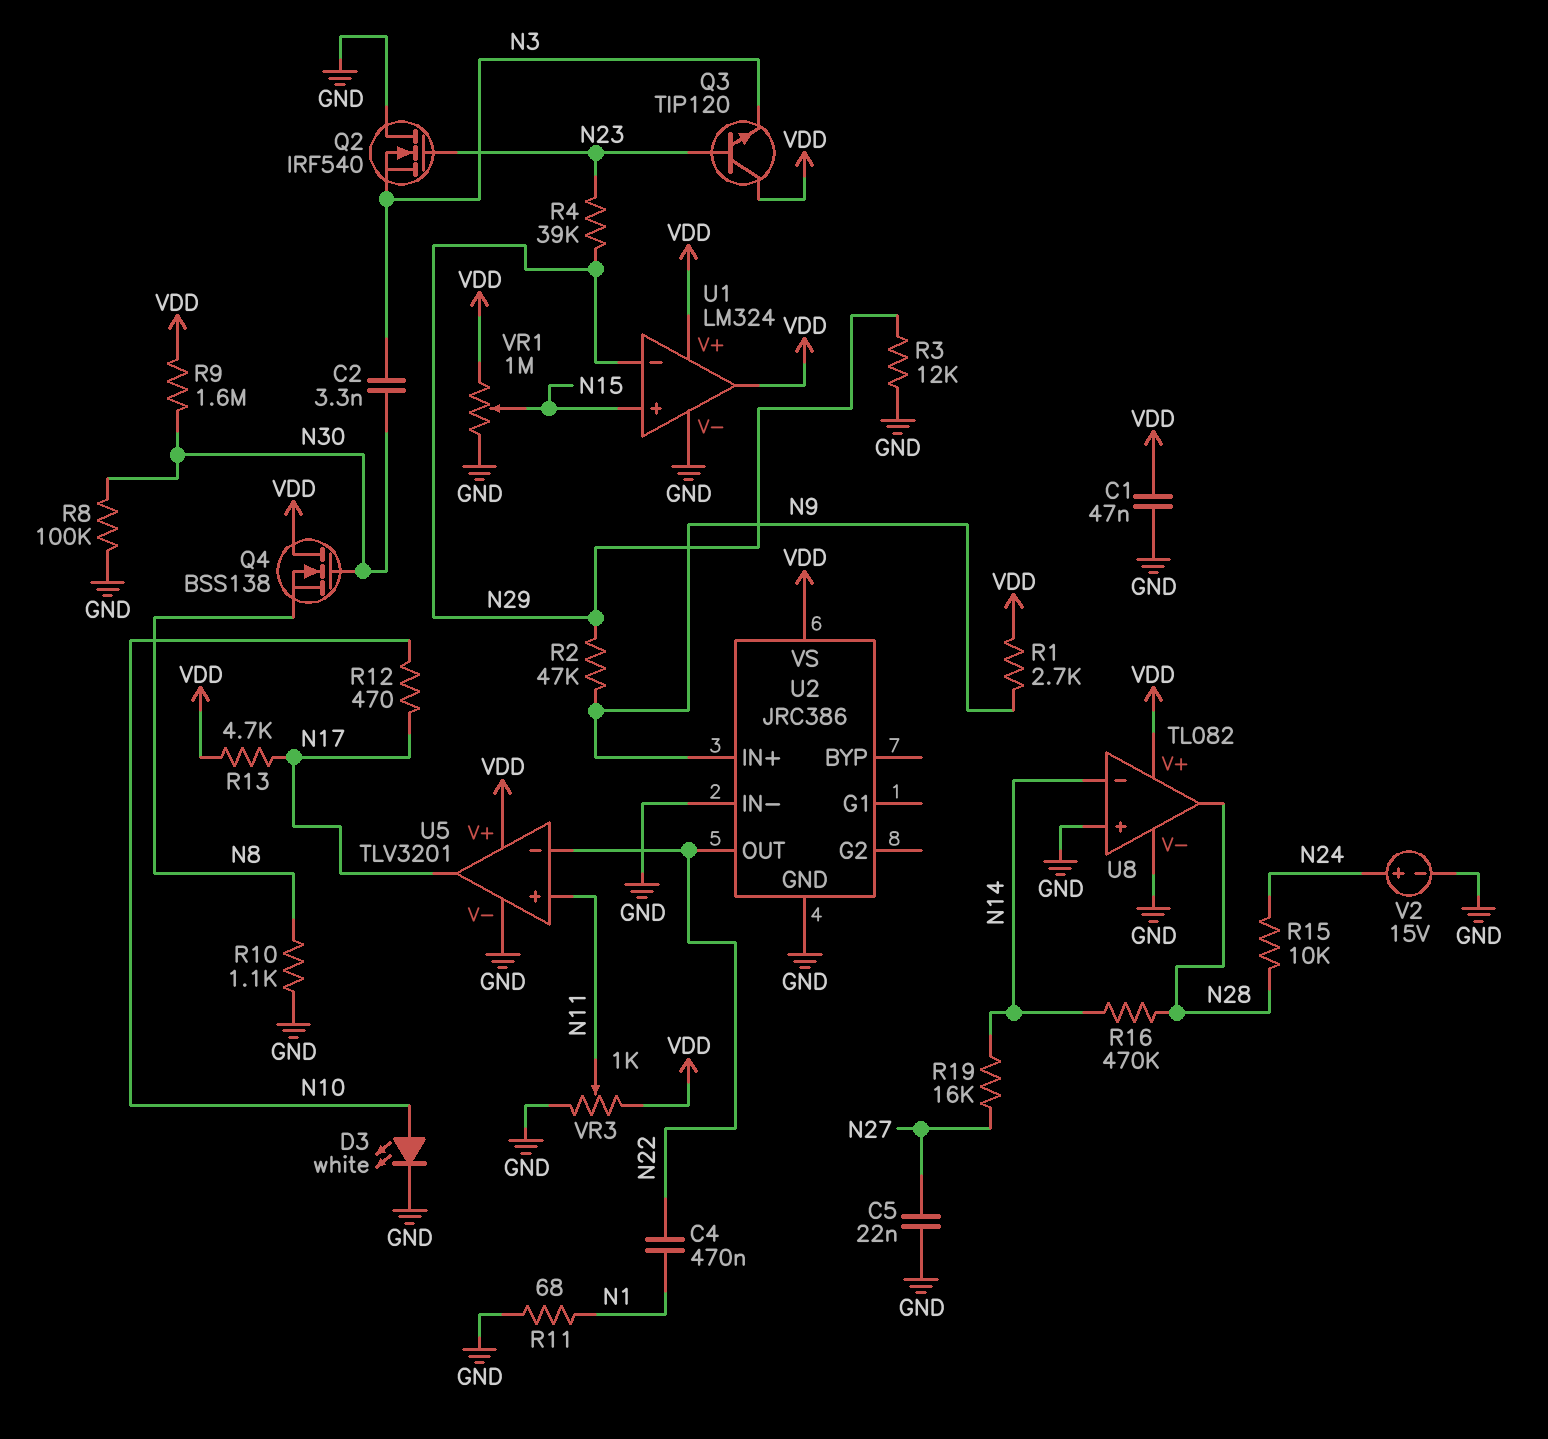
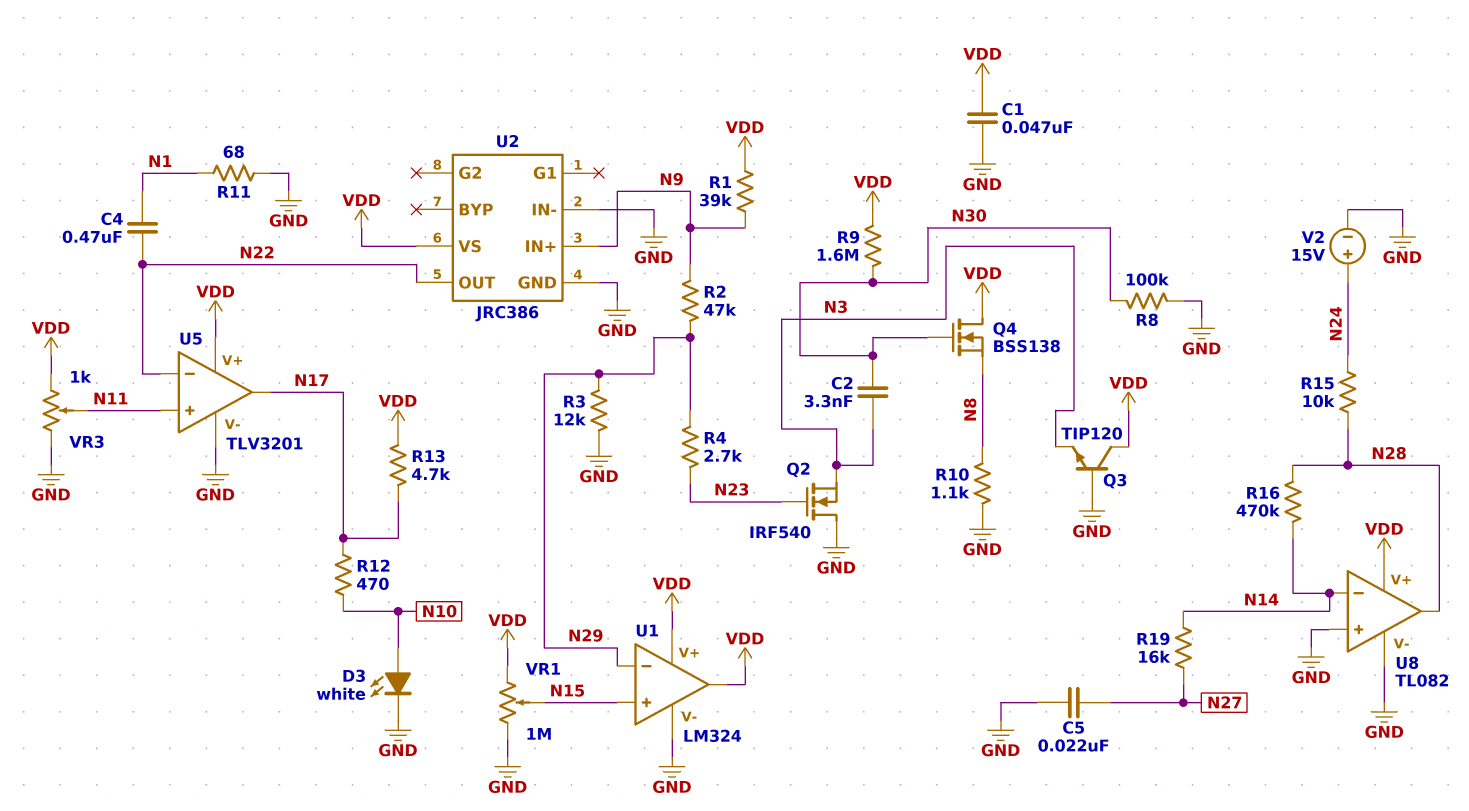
Q3: NPN TIP120 (B N23, C VDD, E N3) -> NPN TIP120 (B GND, C VDD, E N3)
R1: 2.7k (N9, VDD) -> 39k (N9, VDD)
R4: 39k (N23, N29) -> 2.7k (N23, N29)

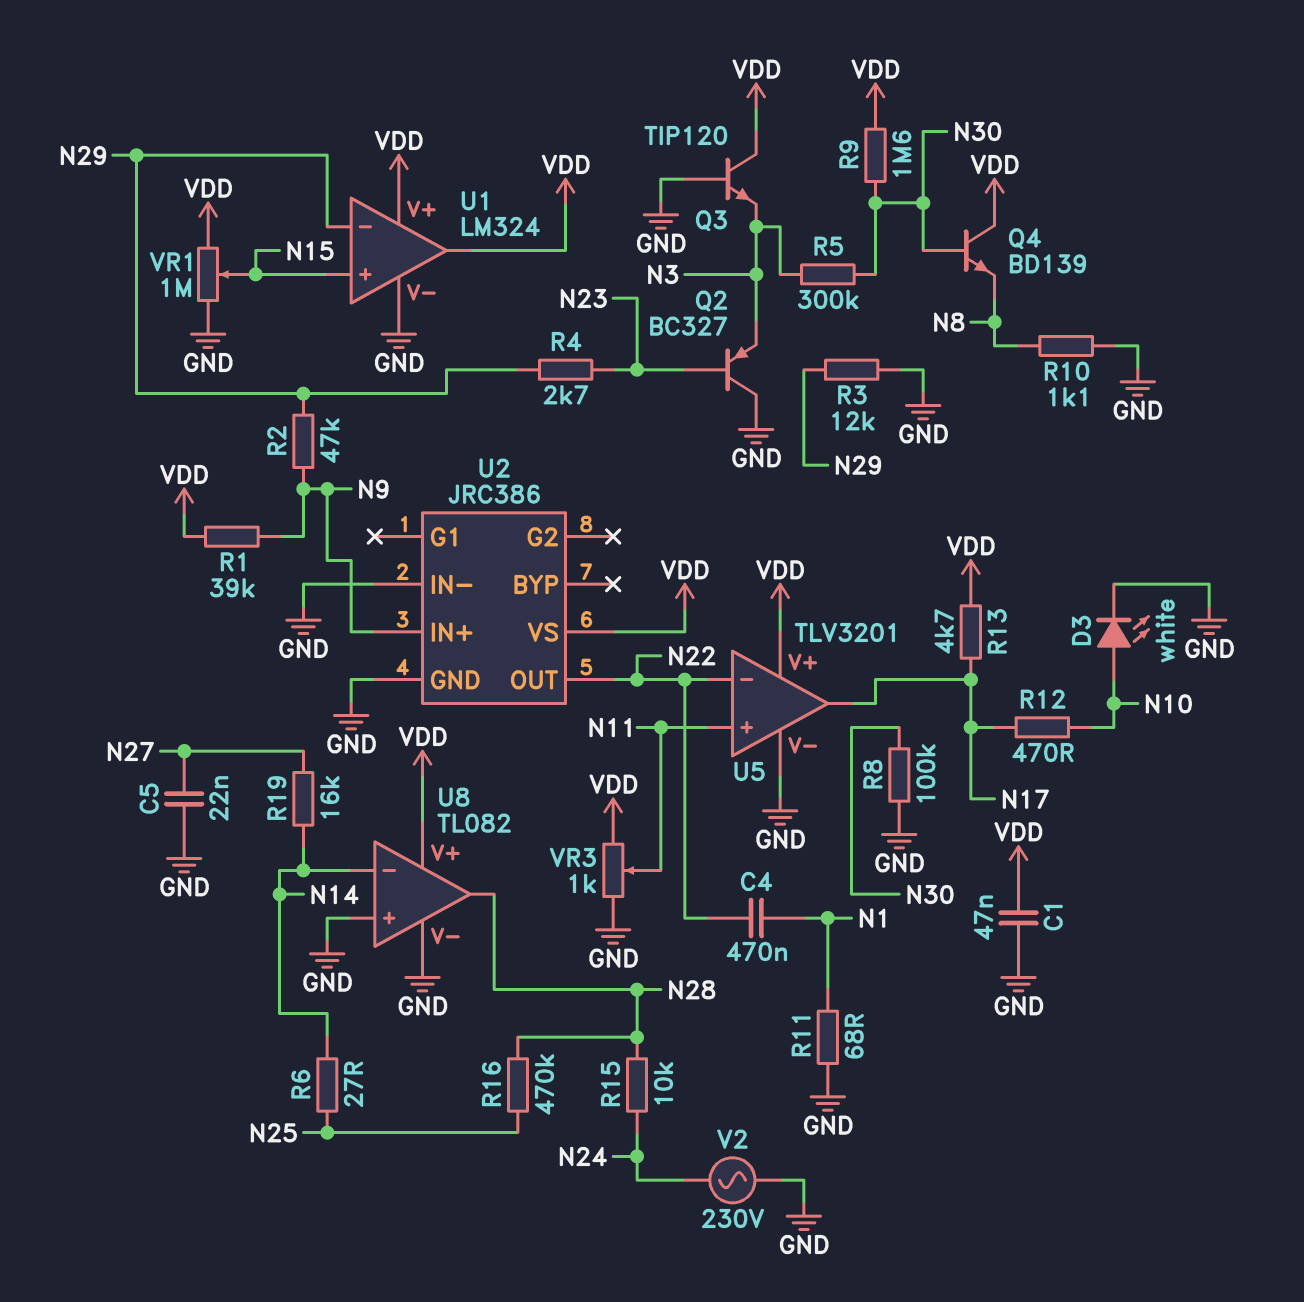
C2: 3.3nF (N3, N30) -> none
Q2: NMOS IRF540 (G N23, D GND, S N3) -> PNP BC327 (B N23, C GND, E N3)
Q4: NMOS BSS138 (G N30, D VDD, S N8) -> NPN BD139 (B N30, C VDD, E N8)
R5: none -> 300k (N3, N30)
R6: none -> 27 (N14, N25)
R16: 470k (N14, N28) -> 470k (N25, N28)
V2: 15V (plus N24, minus GND) -> AC 230V (GND, N24)

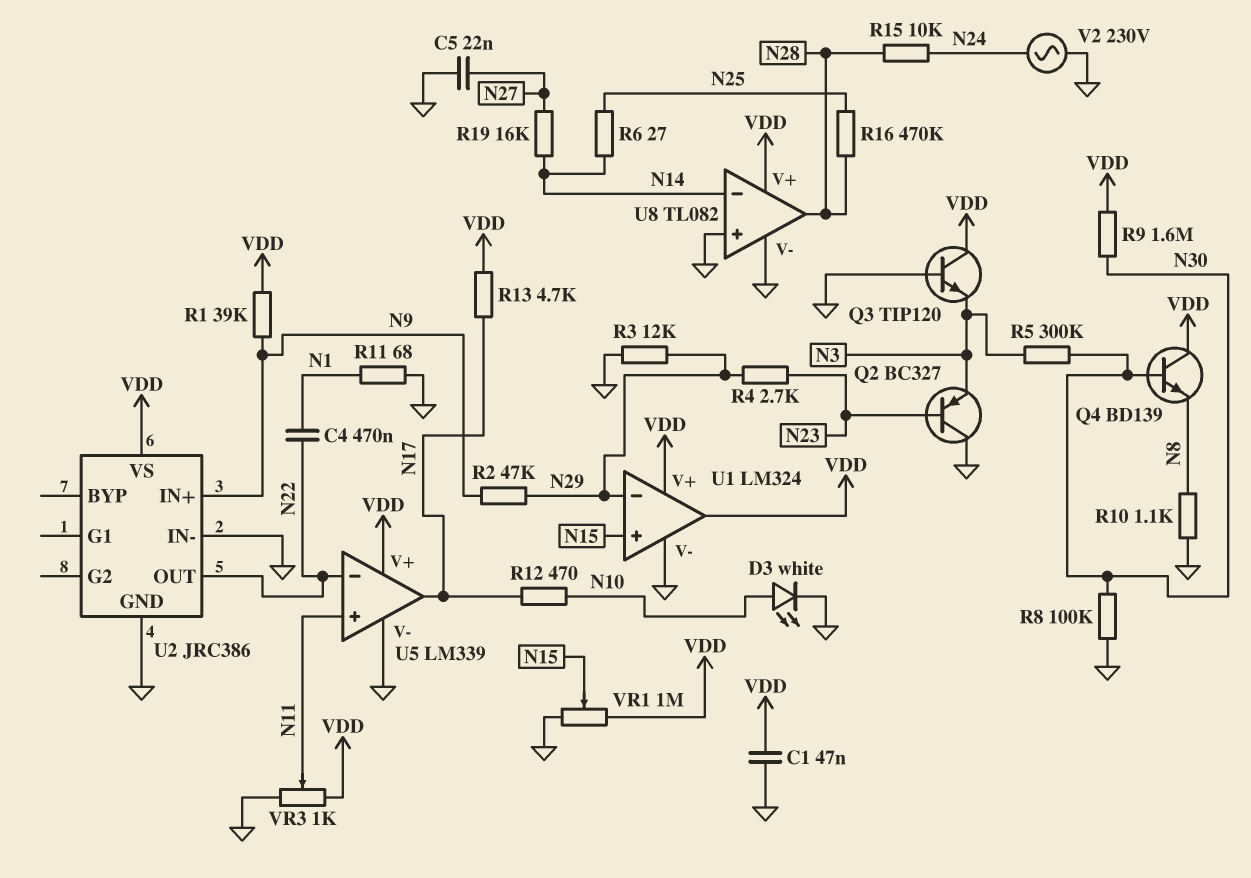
U5: TLV3201 -> LM339

